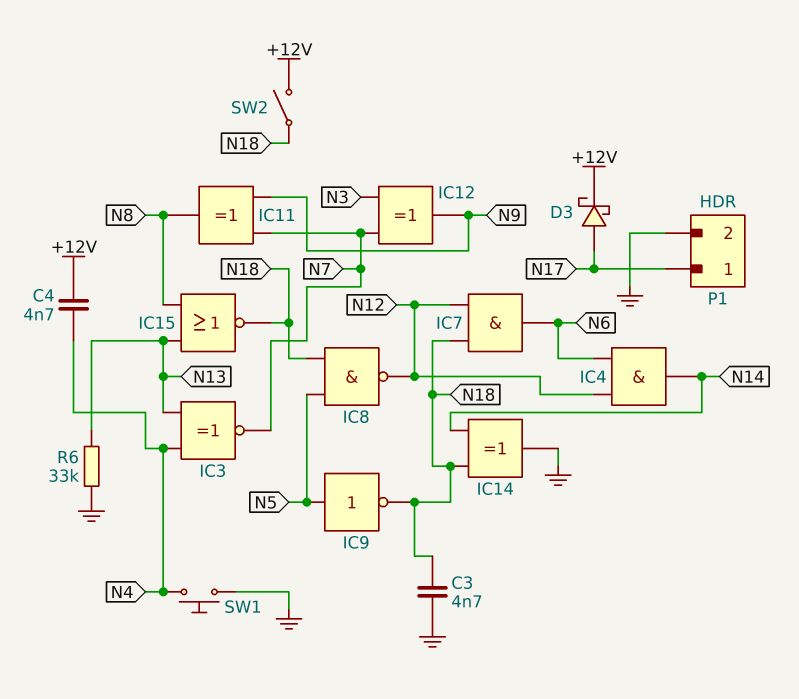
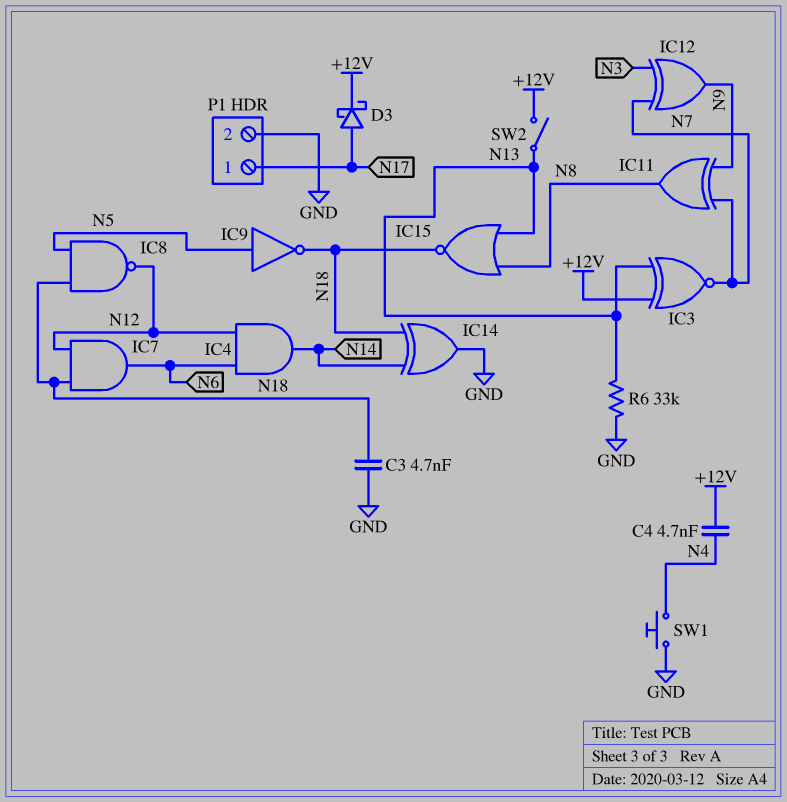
IC3: XNOR (in N4, in N13, out N7) -> XNOR (in +12V, in N13, out N7)
SW2: switch (+12V, N18) -> switch (+12V, N13)

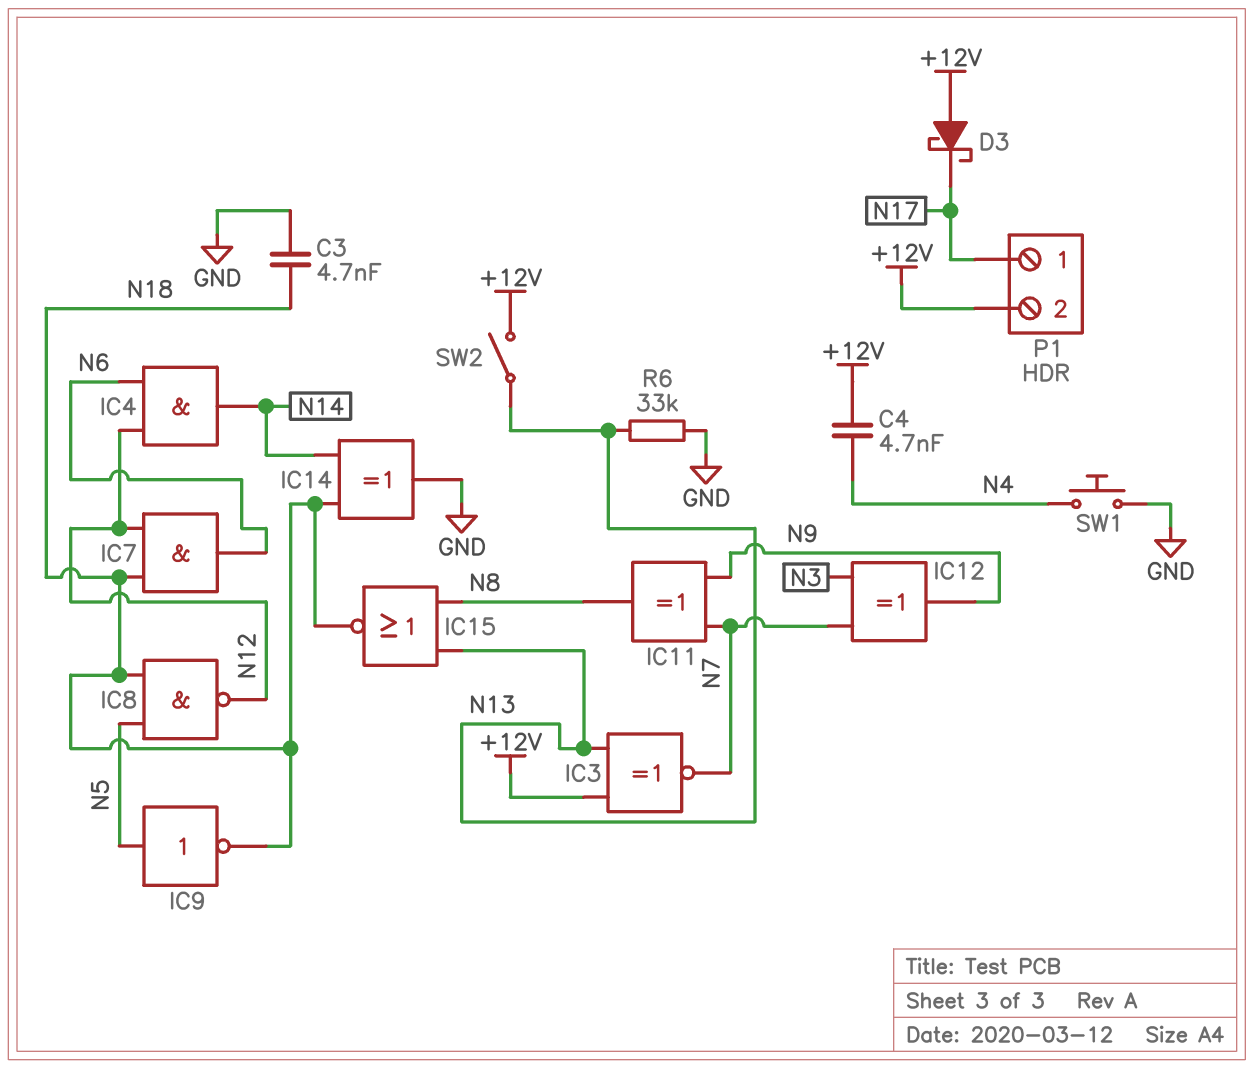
D3: schottky (A N17, K +12V) -> schottky (A +12V, K N17)
P1 pin 2: GND -> +12V

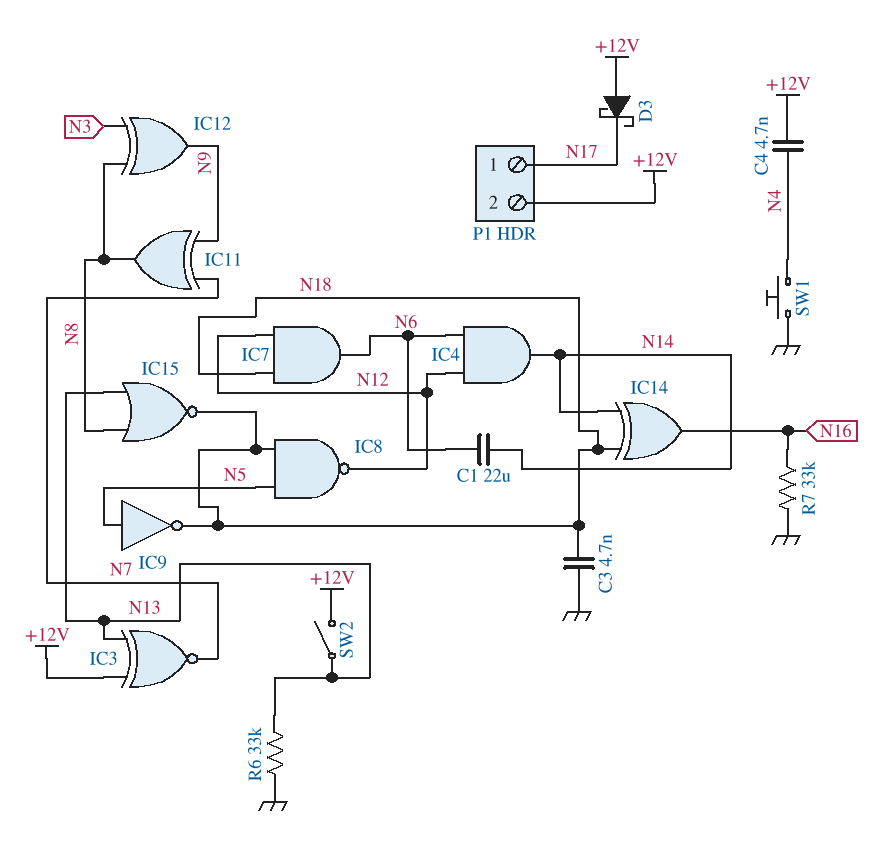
C1: none -> 22uF (N6, N14)
IC12: XOR (in N3, in N7, out N9) -> XOR (in N3, in N8, out N9)
IC14: XOR (in N14, in N18, out GND) -> XOR (in N14, in N18, out N16)
R7: none -> 33k (GND, N16)

